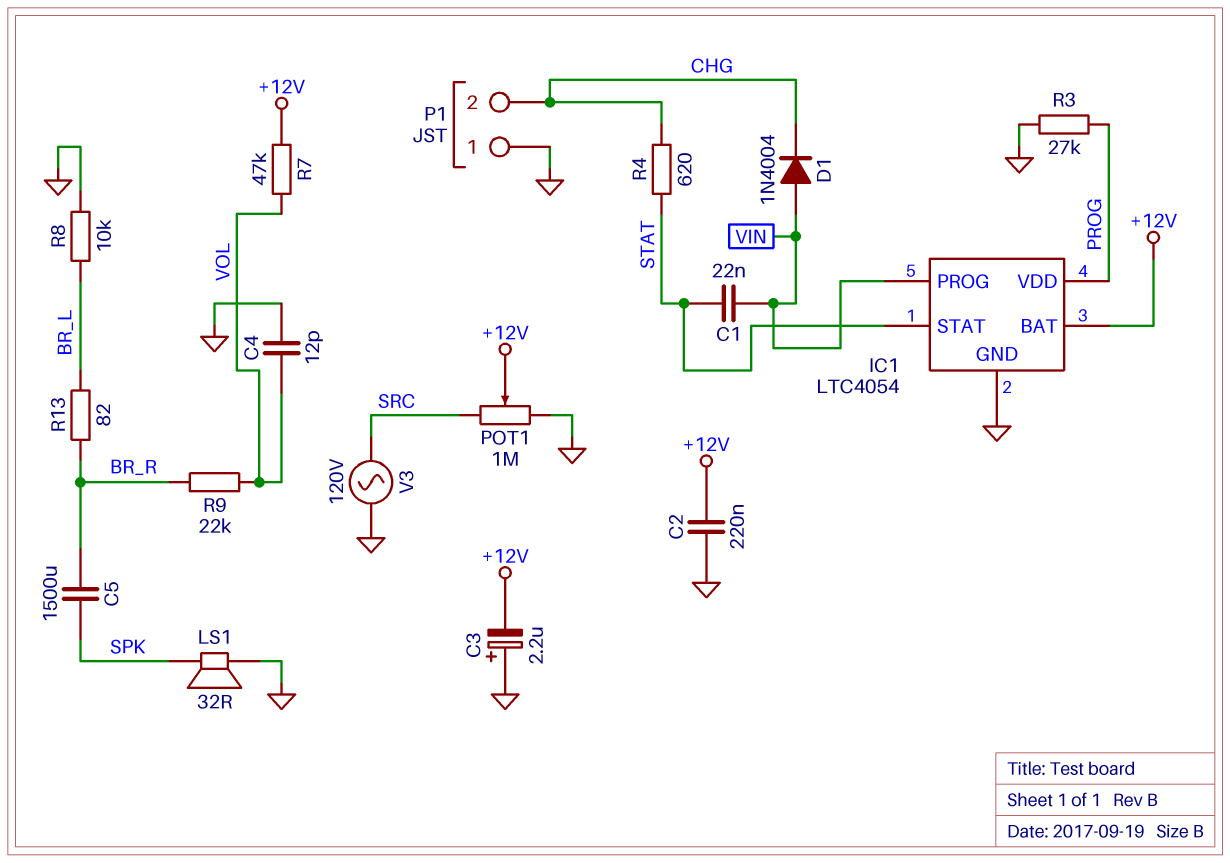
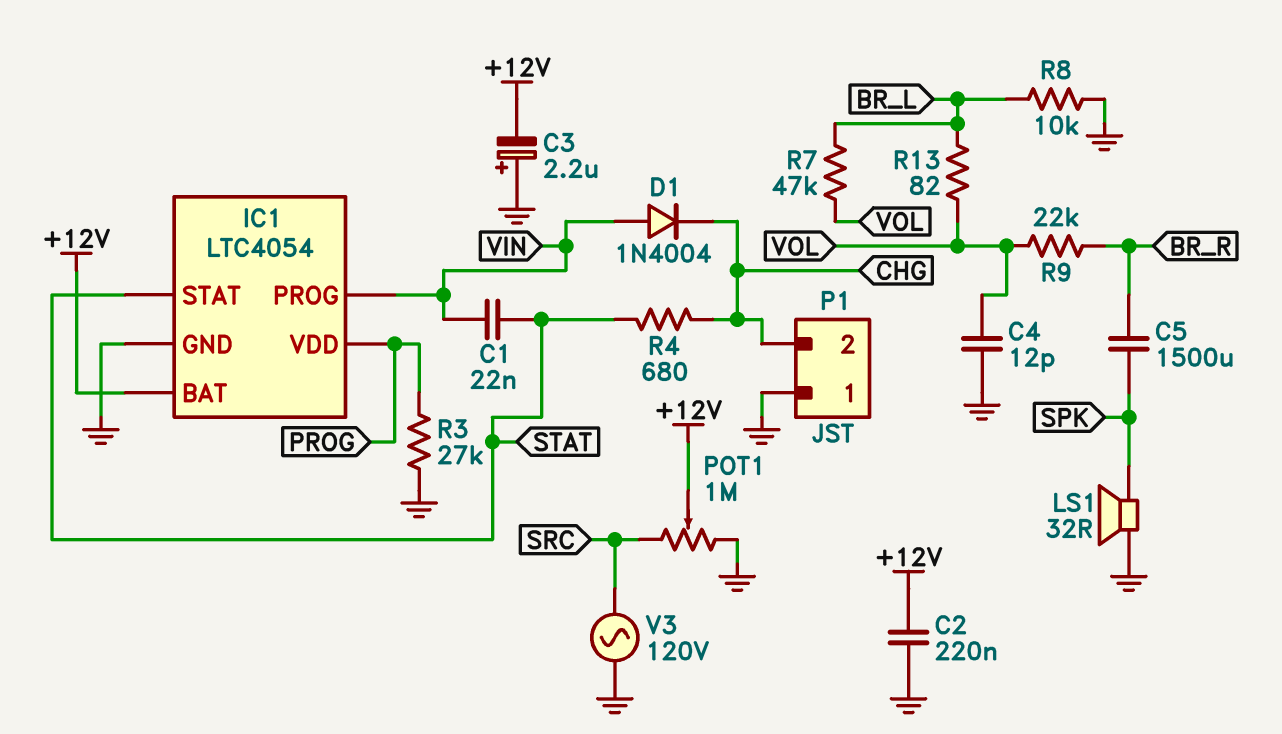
R4: 620 (CHG, STAT) -> 680 (CHG, STAT)
R7: 47k (+12V, VOL) -> 47k (BR_L, VOL)
R13: 82 (BR_L, BR_R) -> 82 (BR_L, VOL)

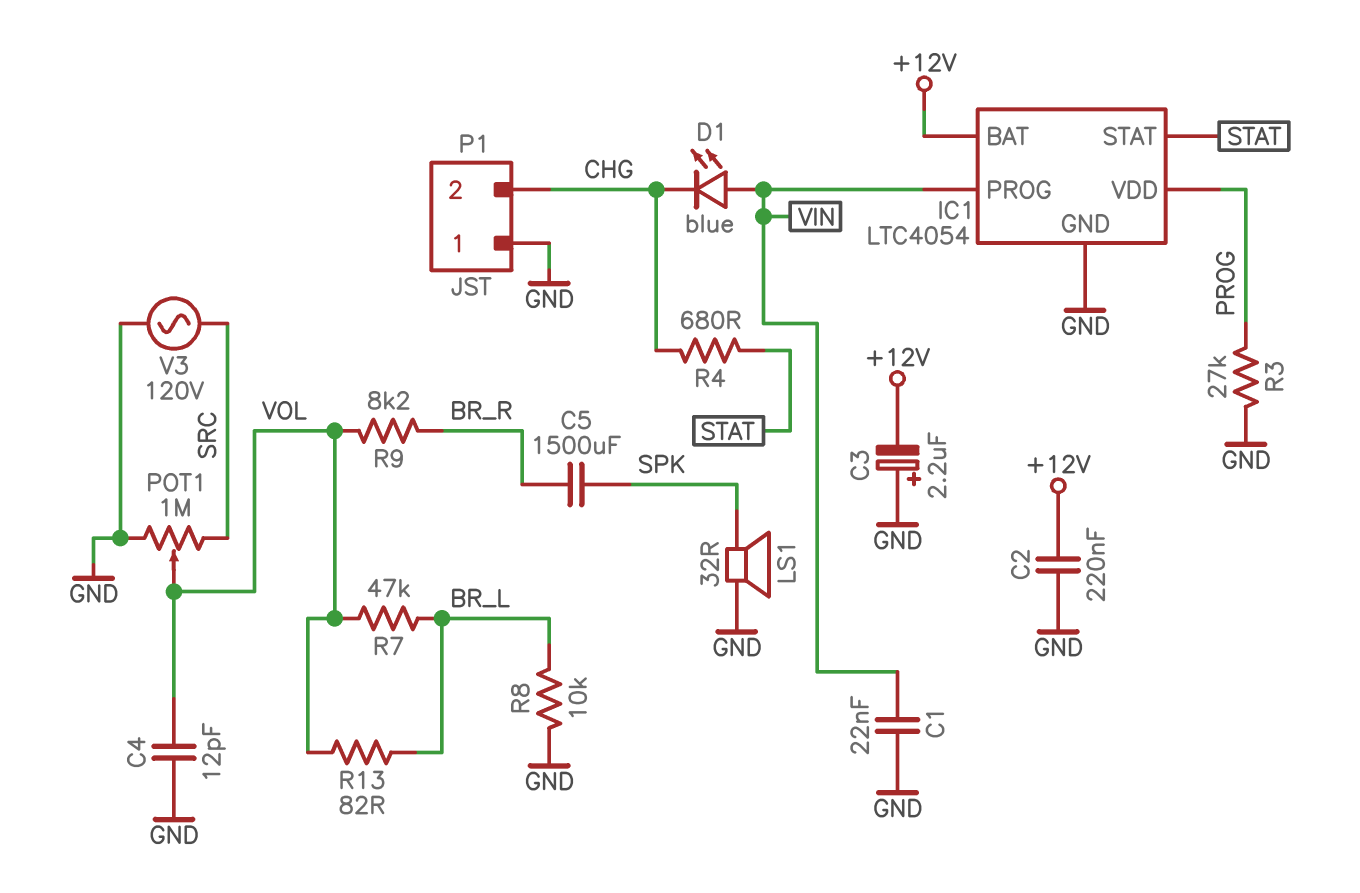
C1: 22nF (STAT, VIN) -> 22nF (GND, VIN)
D1: diode 1N4004 (A VIN, K CHG) -> LED blue (A VIN, K CHG)
POT1: 1M (GND, SRC, wiper +12V) -> 1M (GND, SRC, wiper VOL)
R9: 22k (BR_R, VOL) -> 8.2k (BR_R, VOL)

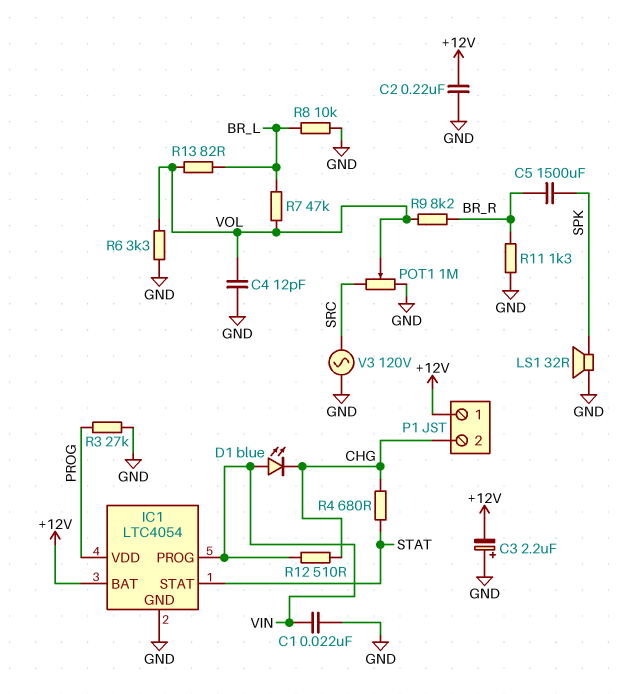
P1 pin 1: GND -> +12V
R6: none -> 3.3k (GND, VOL)
R11: none -> 1.3k (BR_R, GND)
R12: none -> 510 (CHG, VIN)

